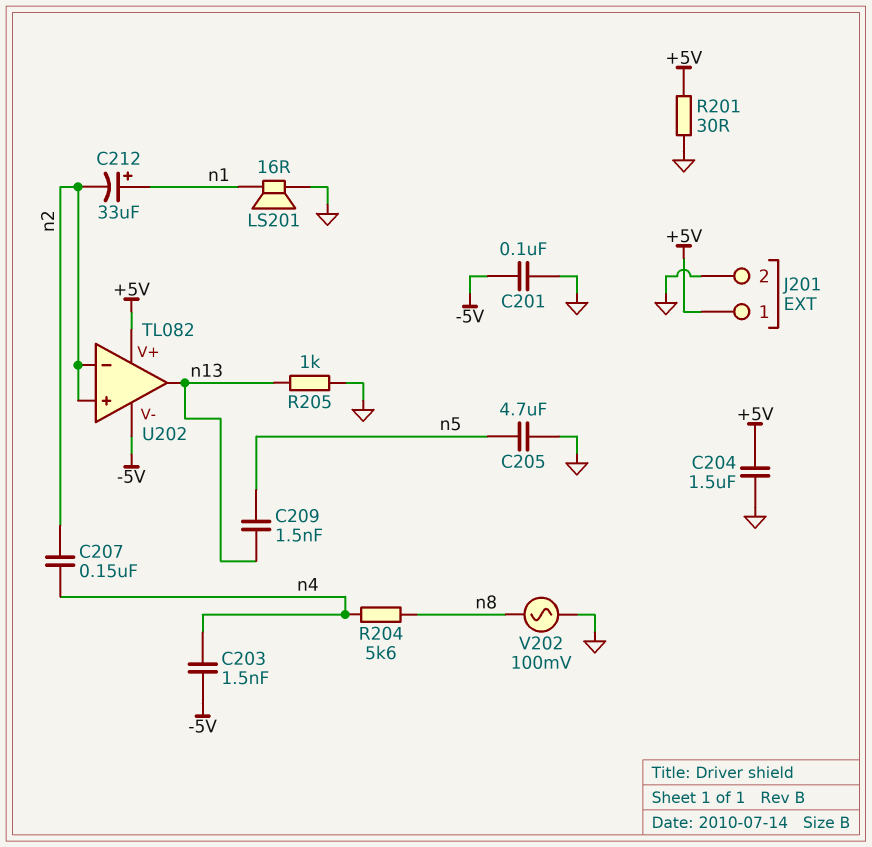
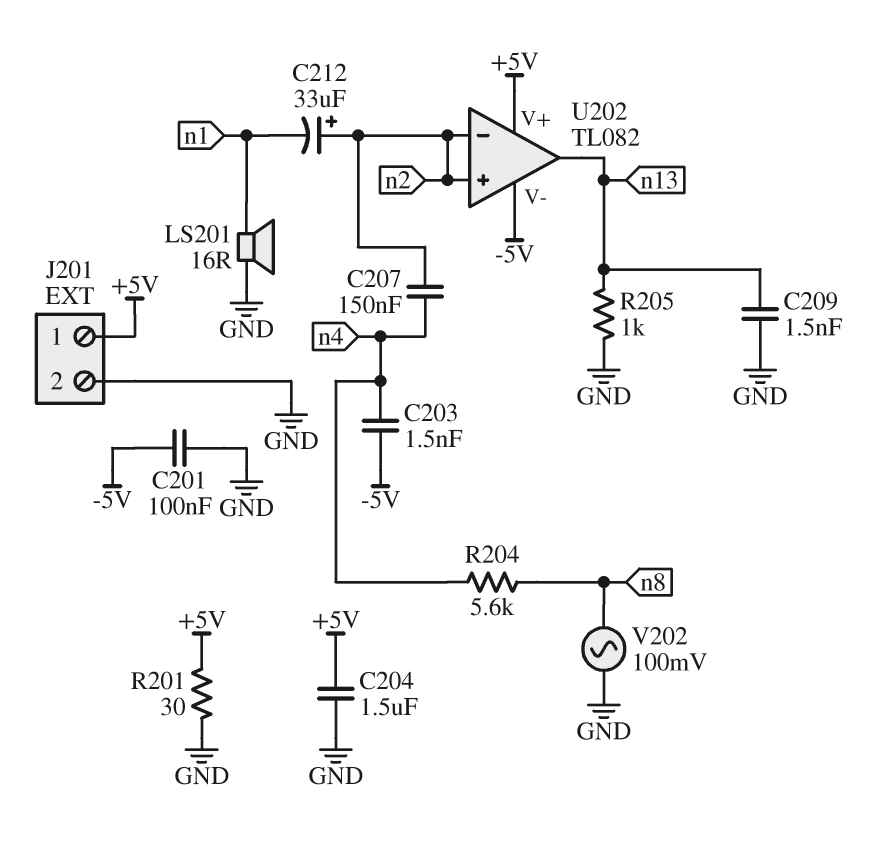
C205: 4.7uF (GND, n5) -> none
C209: 1.5nF (n5, n13) -> 1.5nF (GND, n13)
C212: 33uF (plus n1, minus n2) -> 33uF (plus n2, minus n1)

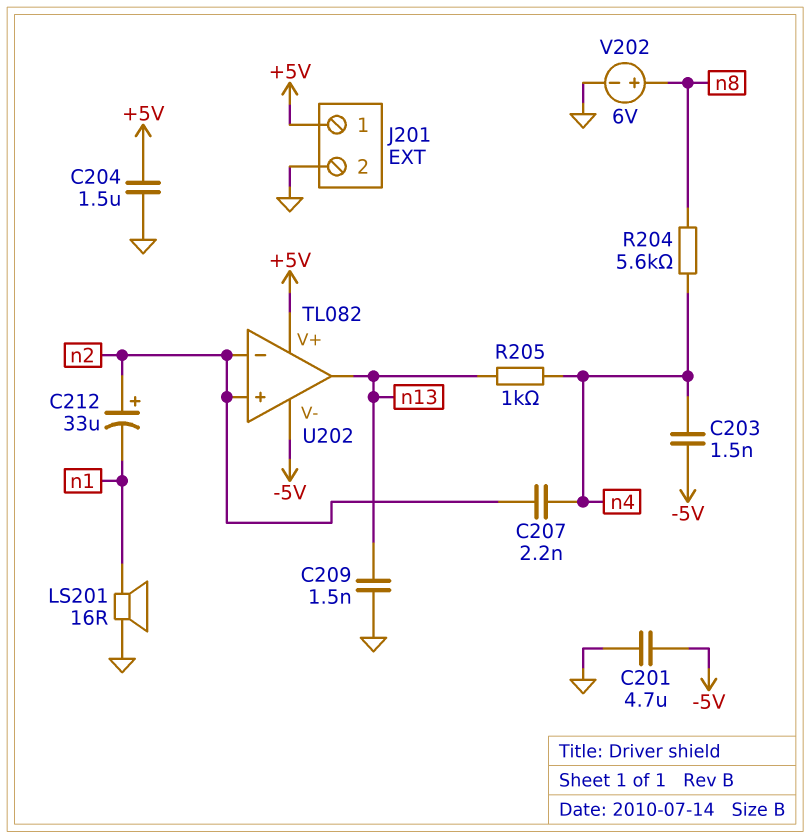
C201: 100nF (-5V, GND) -> 4.7uF (-5V, GND)
C207: 150nF (n2, n4) -> 2.2nF (n2, n4)
R201: 30 (+5V, GND) -> none
R205: 1k (GND, n13) -> 1k (n4, n13)
V202: AC 100mV (GND, n8) -> 6V (plus n8, minus GND)

